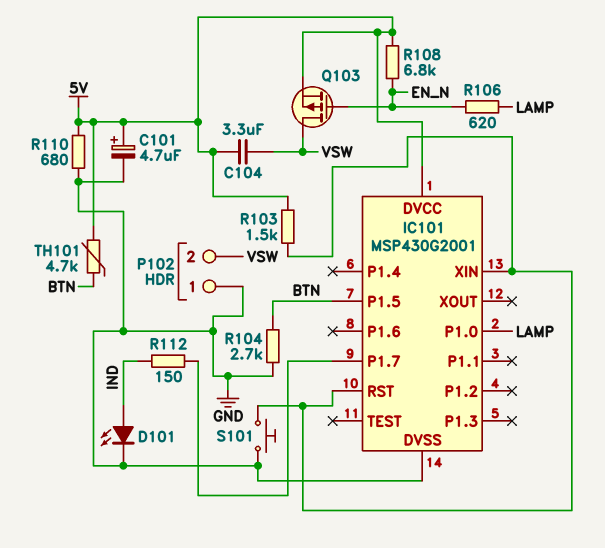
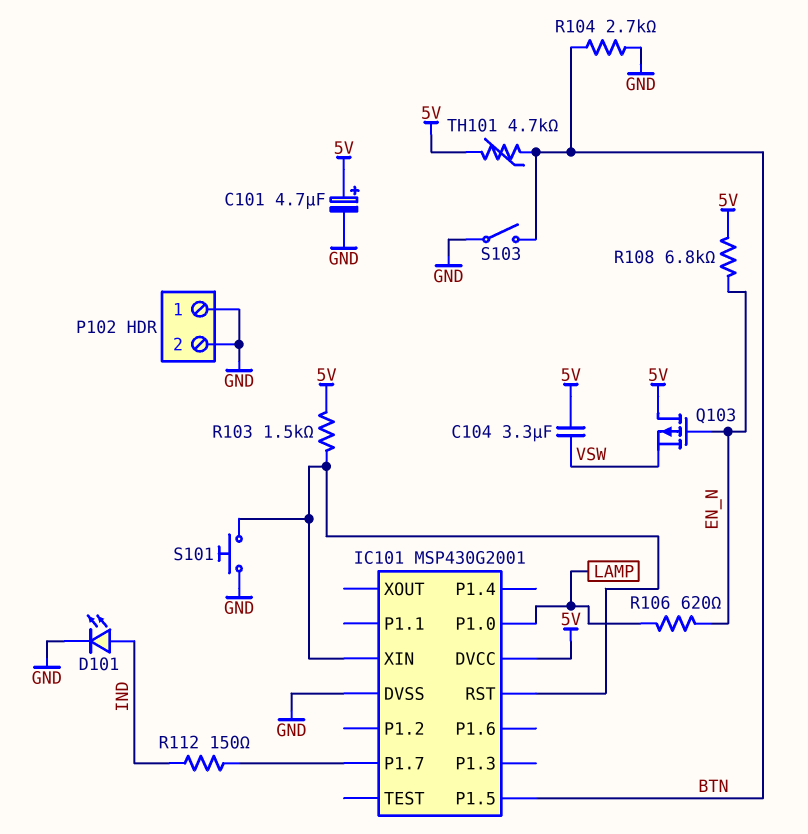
P102 pin 2: VSW -> GND
Q103: PMOS (G EN_N, D VSW, S 5V) -> PMOS (G EN_N, D 5V, S VSW)
R110: 680 (5V, GND) -> none
S103: none -> switch (BTN, GND)

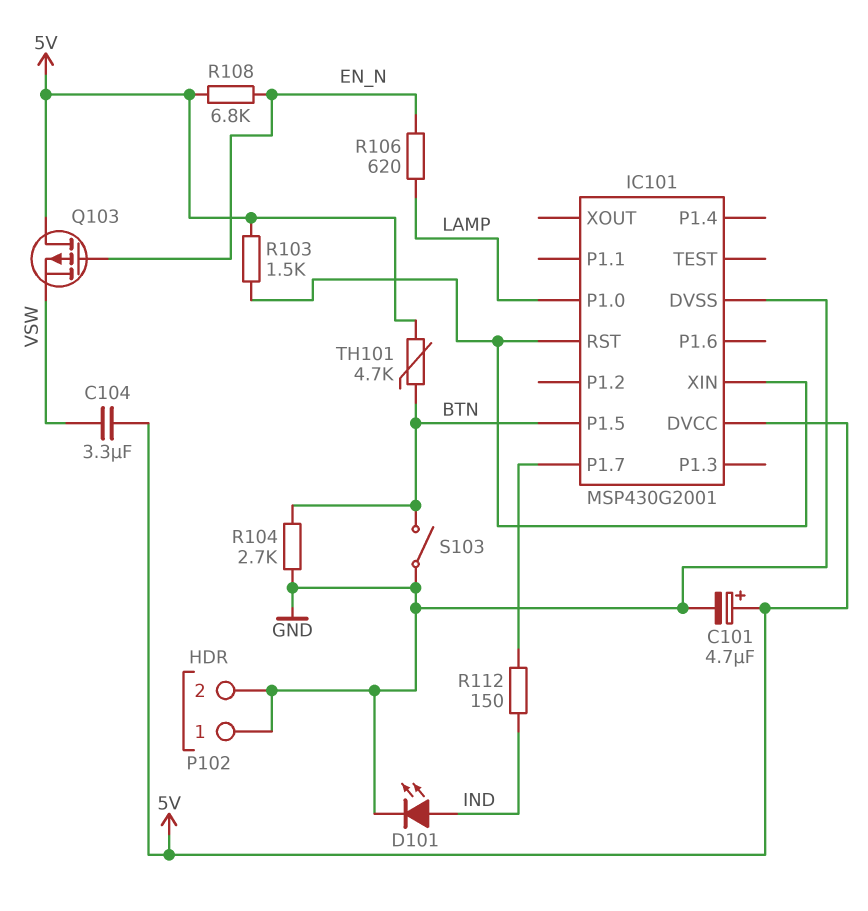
S101: button (GND, IC101/RST) -> none

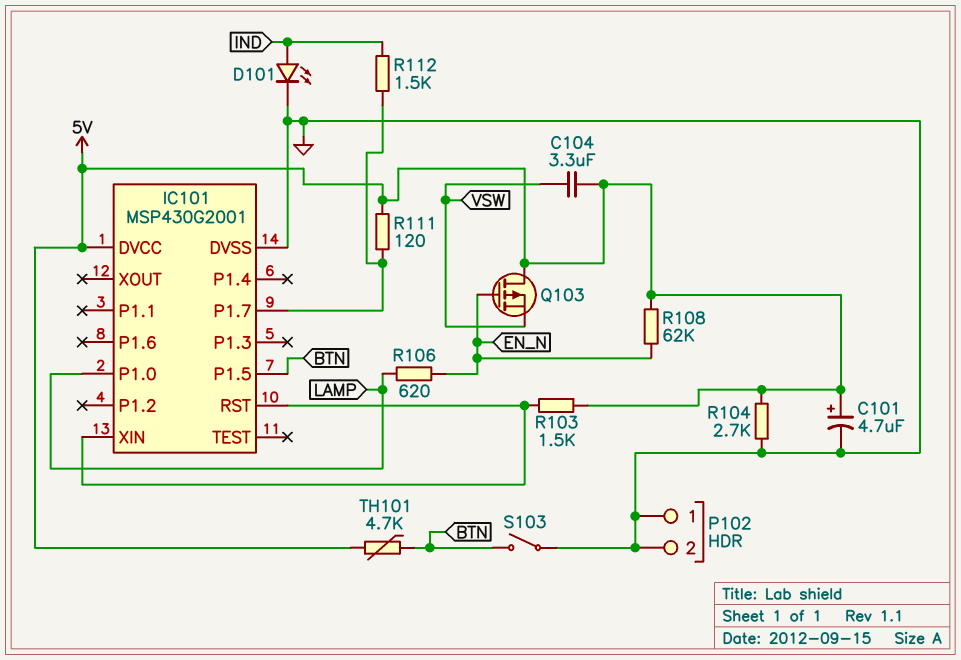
R104: 2.7k (BTN, GND) -> 2.7k (5V, GND)
R108: 6.8k (5V, EN_N) -> 62k (5V, EN_N)
R111: none -> 120 (5V, IC101/P1.7)
R112: 150 (IC101/P1.7, IND) -> 1.5k (IC101/P1.7, IND)

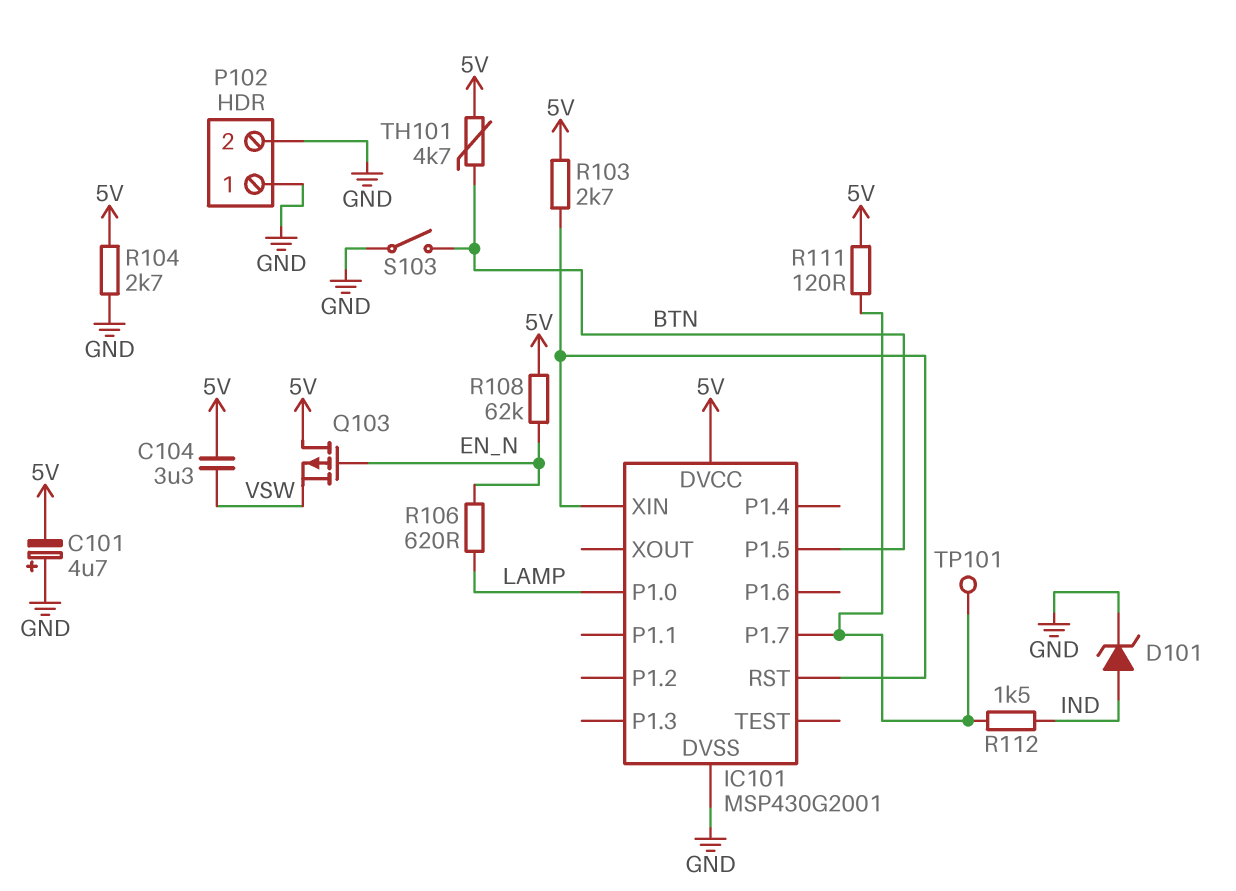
C101: 4.7uF (plus 5V, minus GND) -> 4.7uF (plus GND, minus 5V)
D101: LED (A IND, K GND) -> zener (A IND, K GND)
R103: 1.5k (5V, IC101/RST) -> 2.7k (5V, IC101/RST)
TP101: none -> test point (IC101/P1.7)

